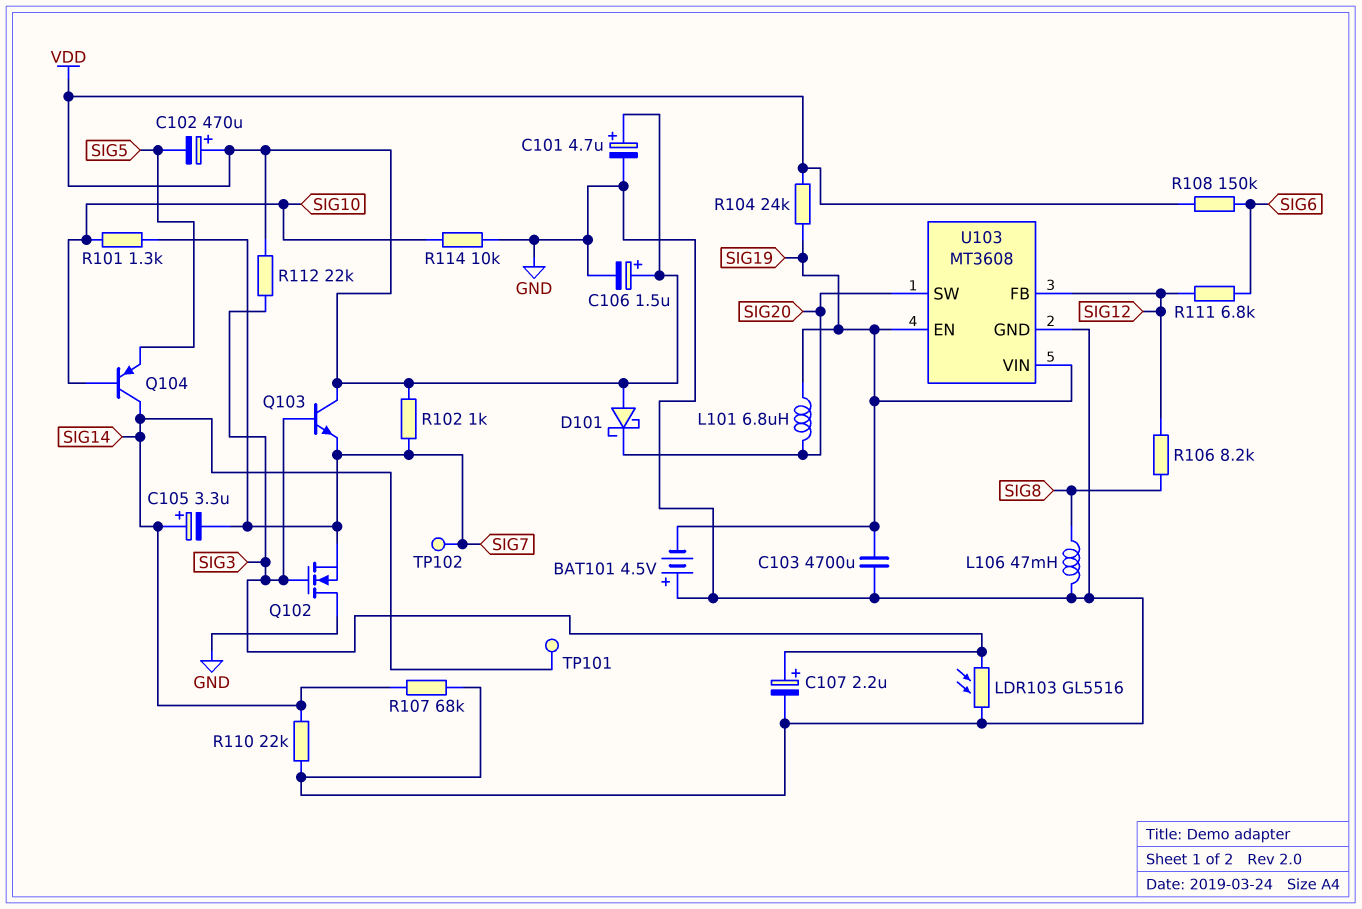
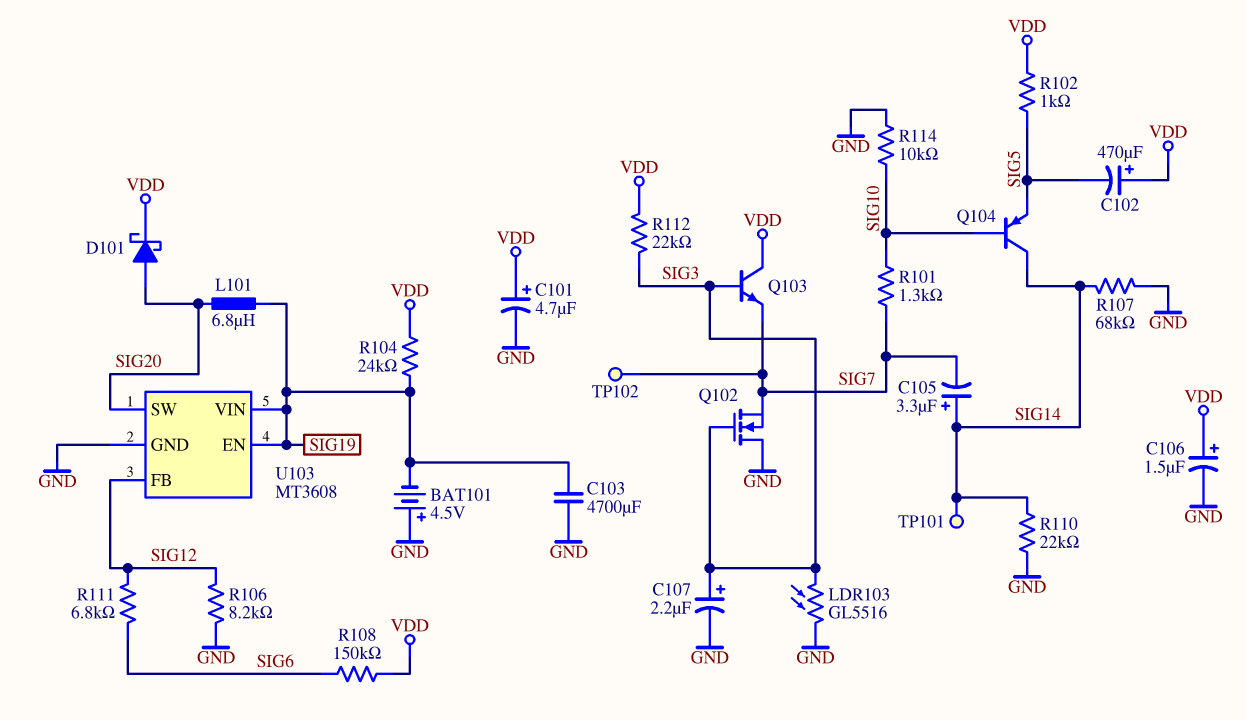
D101: schottky (A VDD, K SIG20) -> schottky (A SIG20, K VDD)
L106: 47mH (GND, SIG8) -> none
R102: 1k (SIG7, VDD) -> 1k (SIG5, VDD)
R106: 8.2k (SIG8, SIG12) -> 8.2k (GND, SIG12)

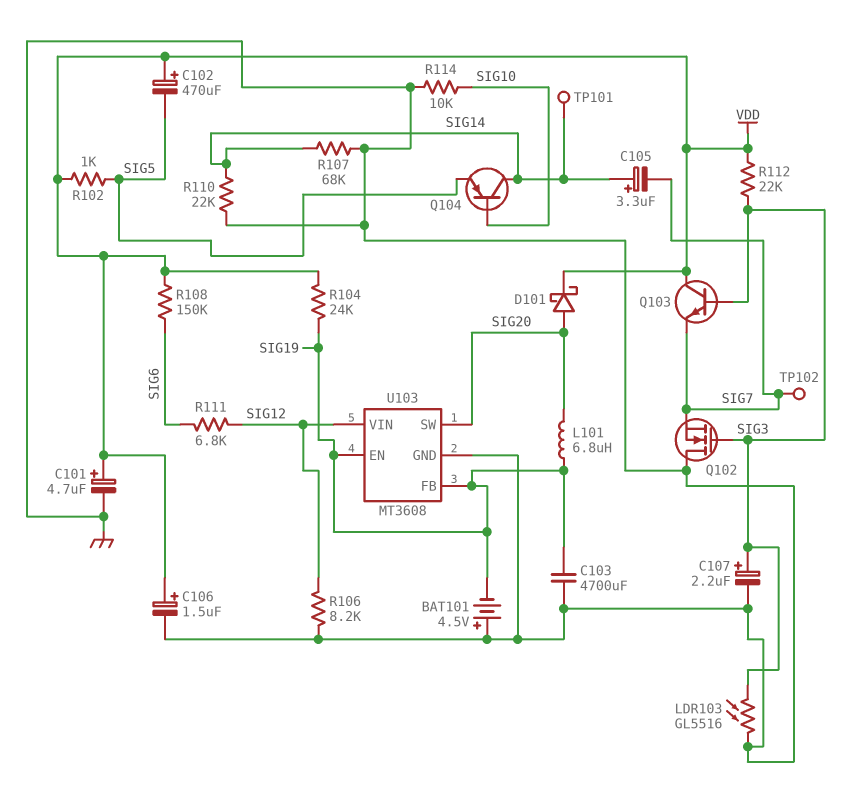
R101: 1.3k (SIG7, SIG10) -> none
U103 pin FB: SIG12 -> SIG19
U103 pin VIN: SIG19 -> SIG12

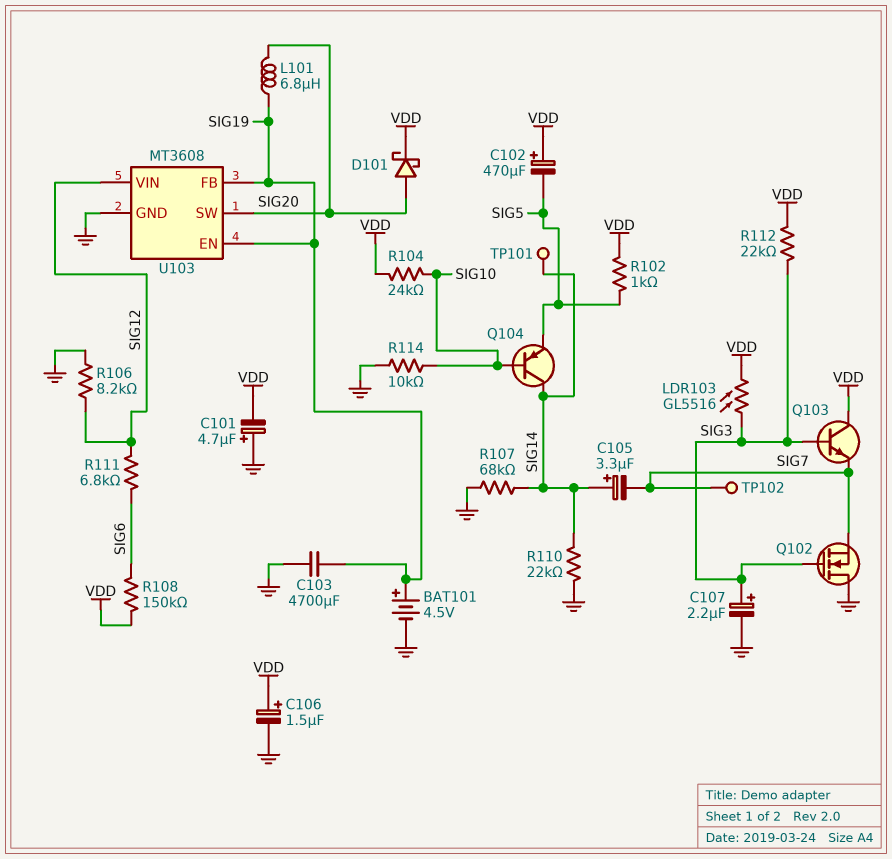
BAT101: 4.5V (plus GND, minus SIG19) -> 4.5V (plus SIG19, minus GND)
C101: 4.7uF (plus VDD, minus GND) -> 4.7uF (plus GND, minus VDD)
LDR103: GL5516 (GND, SIG3) -> GL5516 (SIG3, VDD)
R104: 24k (SIG19, VDD) -> 24k (SIG10, VDD)

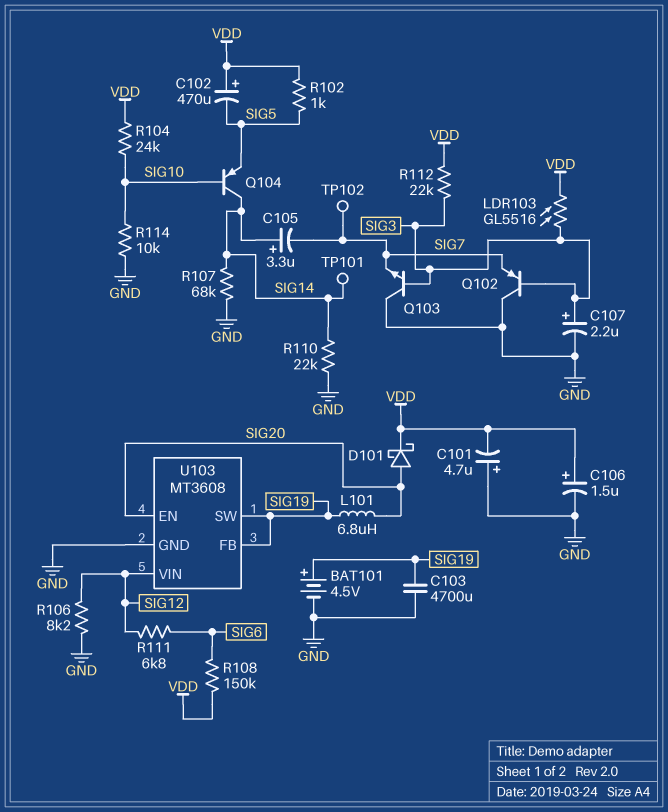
Q102: NMOS (G SIG3, D GND, S SIG7) -> PNP (B SIG3, C GND, E SIG7)
Q103: NPN (B SIG3, C VDD, E SIG7) -> NPN (B SIG3, C GND, E SIG7)
U103 pin EN: SIG19 -> SIG20
U103 pin SW: SIG20 -> SIG19

